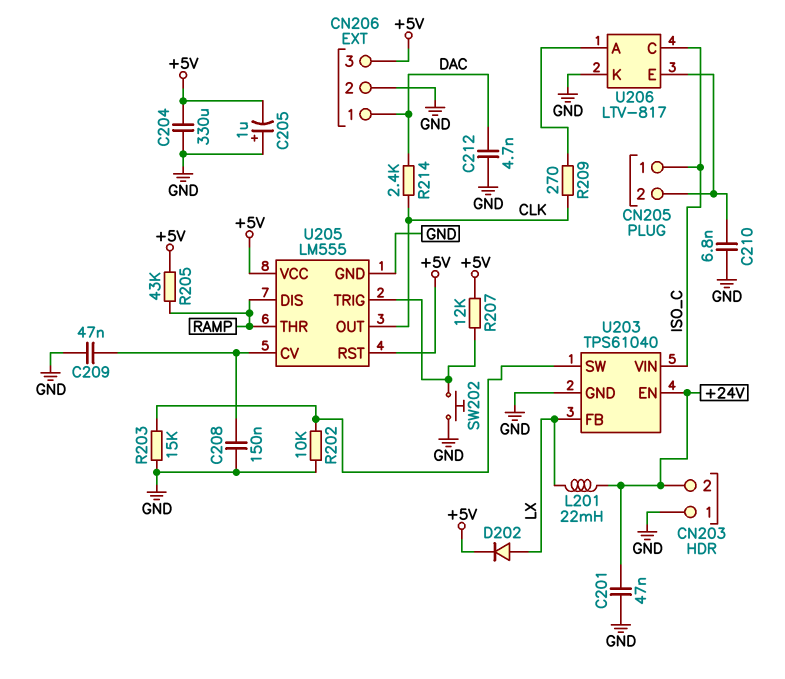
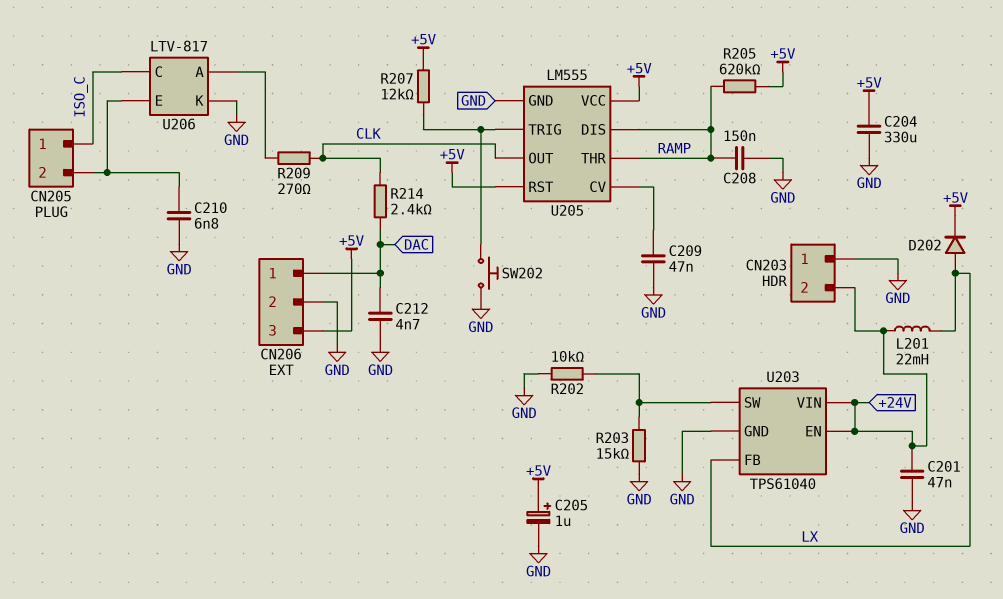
C205: 1uF (plus GND, minus +5V) -> 1uF (plus +5V, minus GND)
C208: 150nF (GND, U205/CV) -> 150nF (GND, RAMP)
R205: 43k (+5V, RAMP) -> 620k (+5V, RAMP)
U203 pin VIN: ISO_C -> +24V

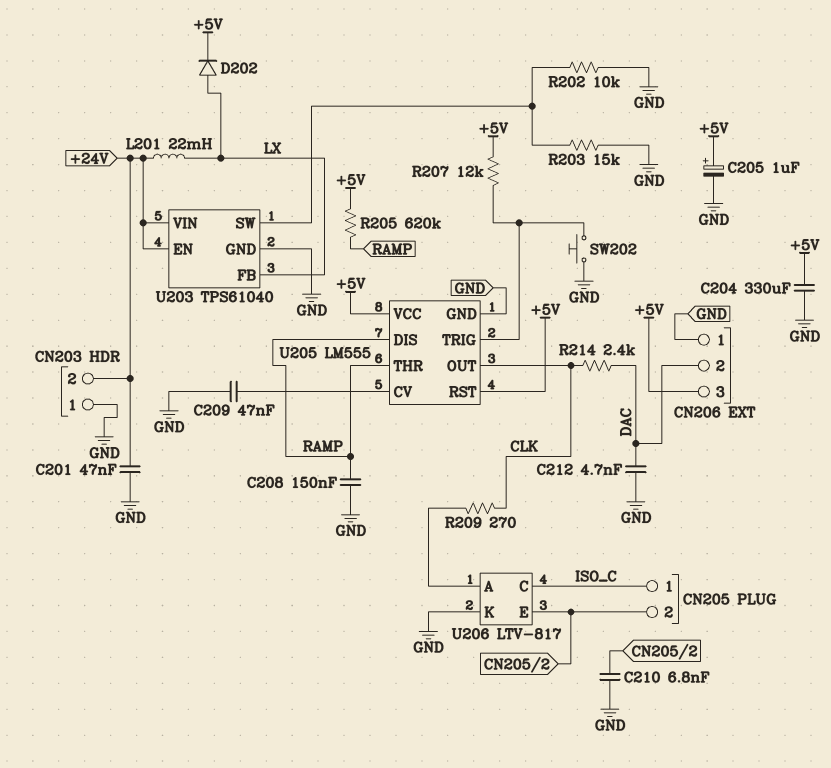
CN206 pin 1: DAC -> GND
CN206 pin 2: GND -> DAC

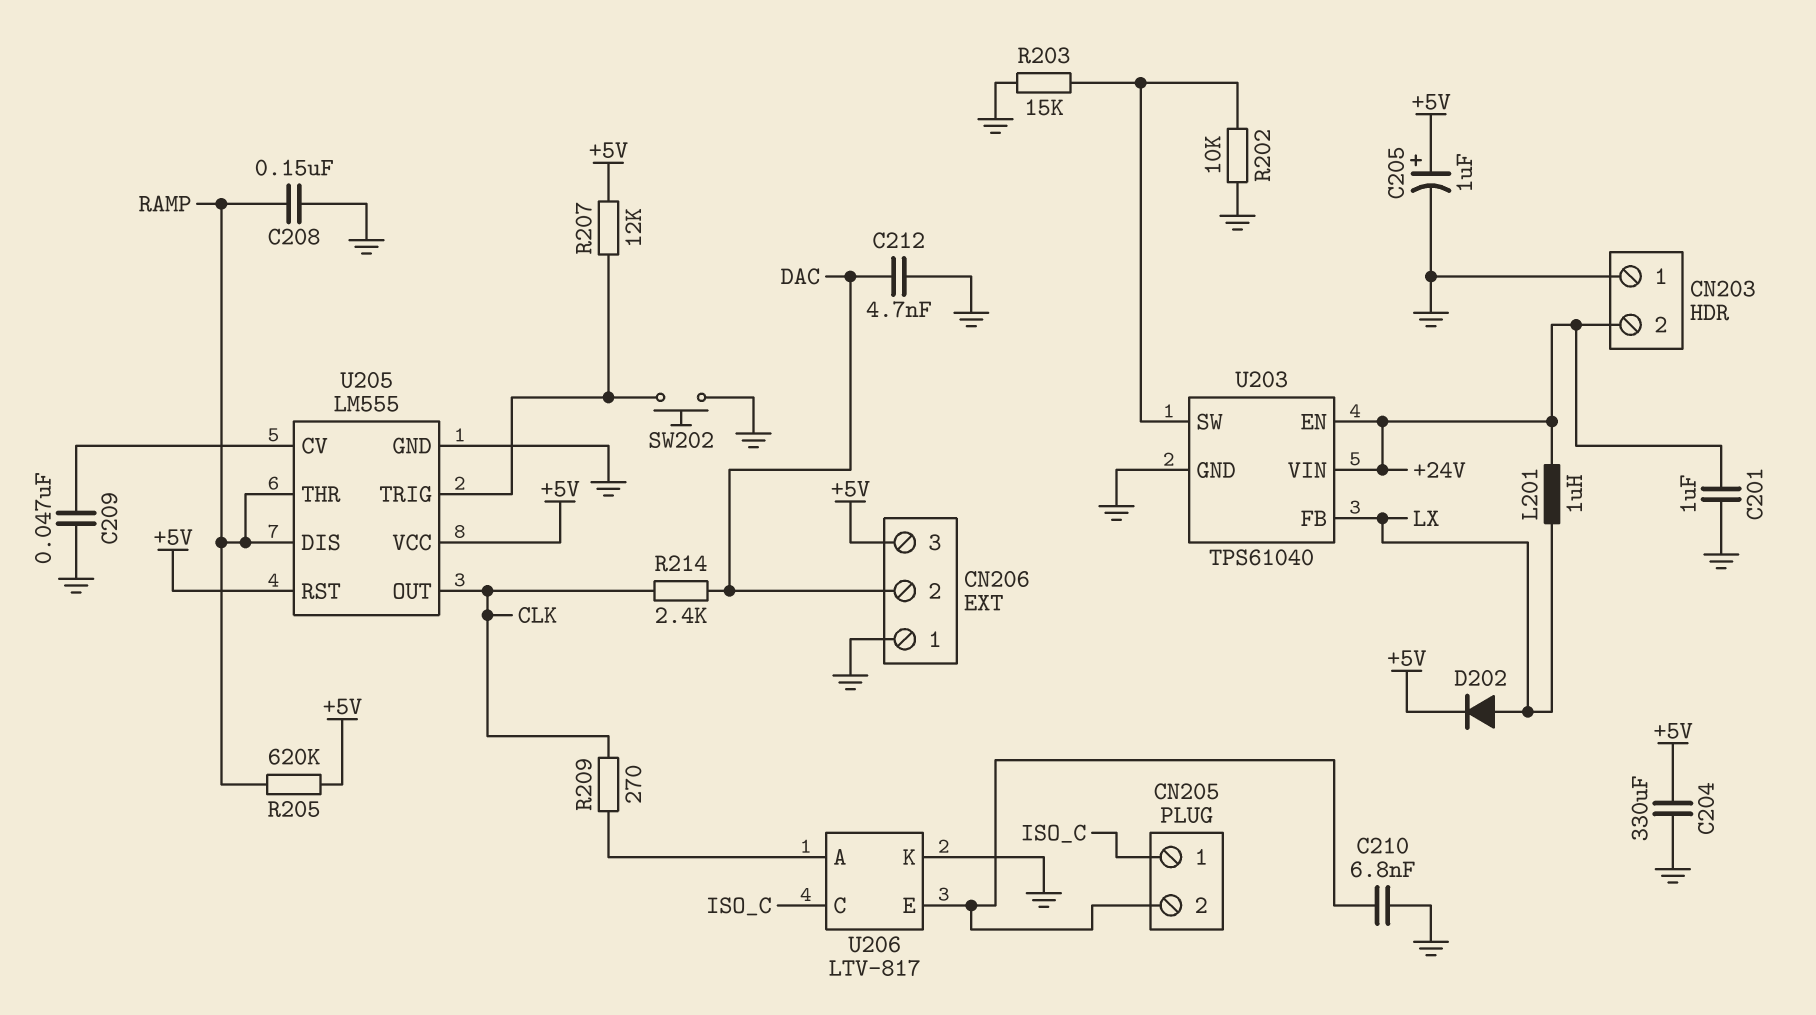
C201: 47nF (+24V, GND) -> 1uF (+24V, GND)
L201: 22mH (+24V, LX) -> 1uH (+24V, LX)

